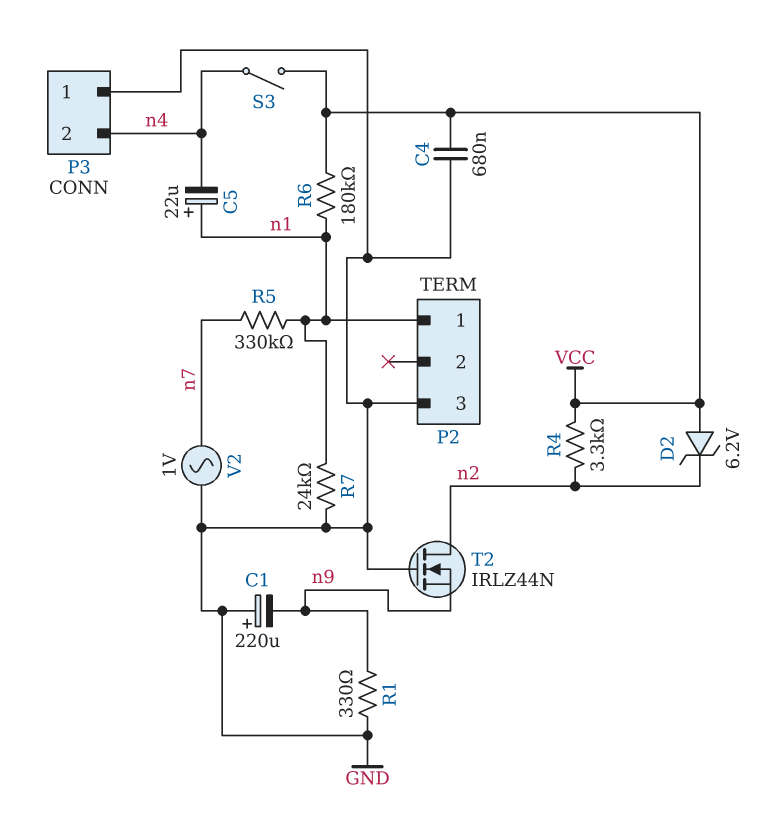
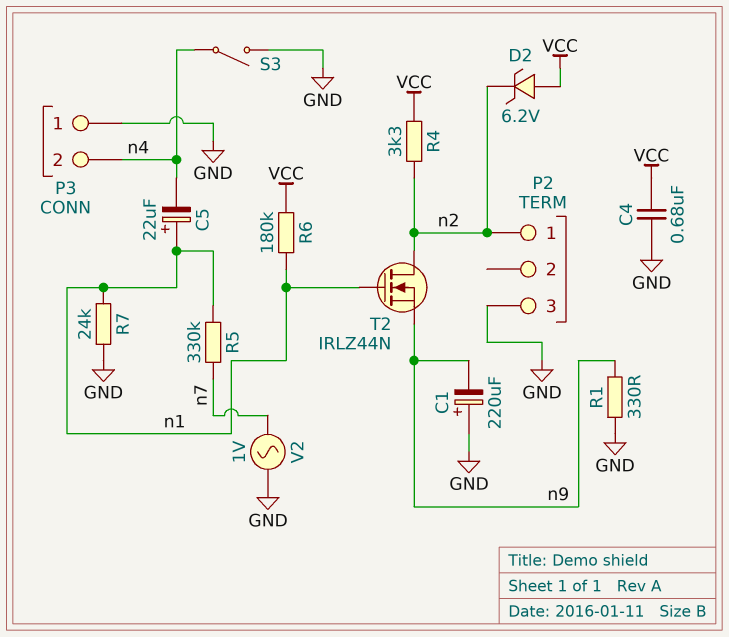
P2 pin 1: n1 -> n2
S3: switch (VCC, n4) -> switch (GND, n4)
T2: NMOS IRLZ44N (G GND, D n2, S n9) -> NMOS IRLZ44N (G n1, D n2, S n9)

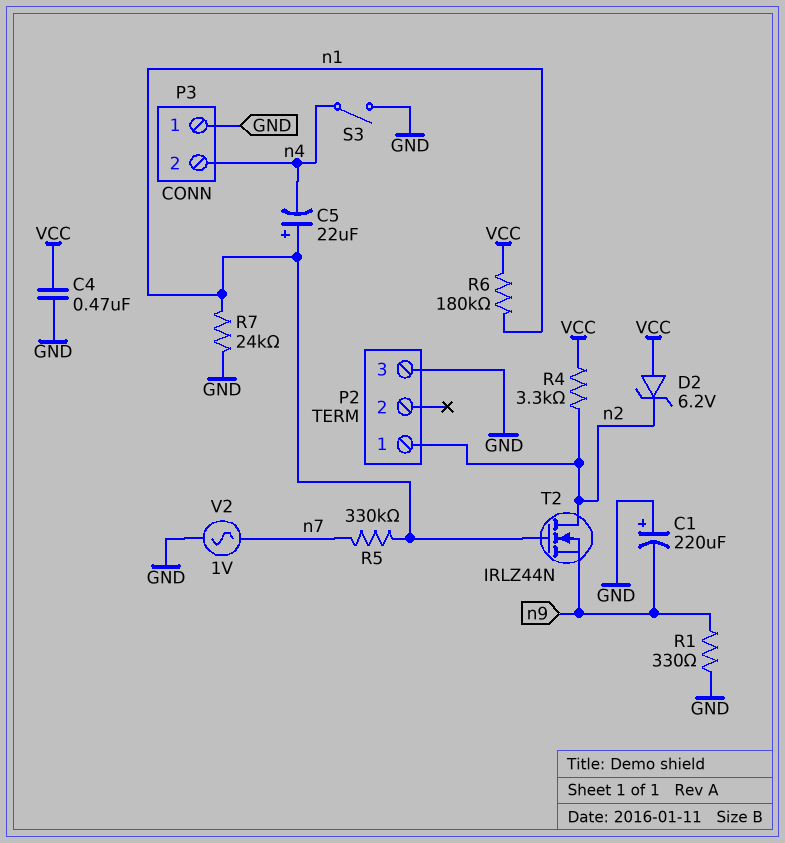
C4: 680nF (GND, VCC) -> 470nF (GND, VCC)

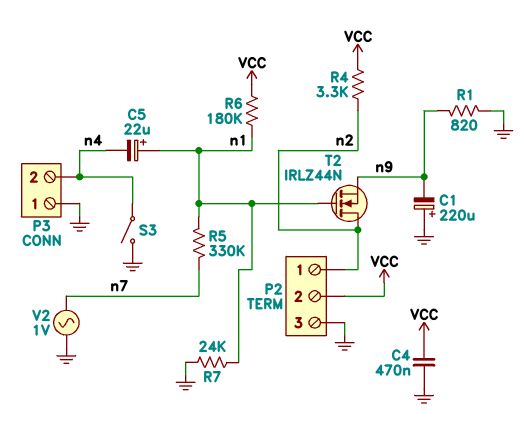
D2: zener 6.2V (A VCC, K n2) -> none
P2 pin 2: none -> VCC
R1: 330 (GND, n9) -> 820 (GND, n9)

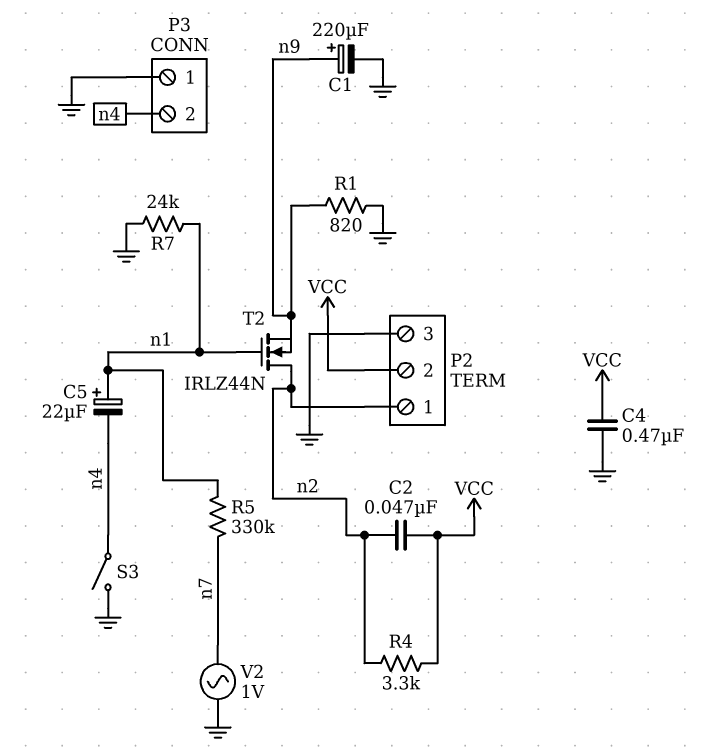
C1: 220uF (plus GND, minus n9) -> 220uF (plus n9, minus GND)
C2: none -> 47nF (VCC, n2)
R6: 180k (VCC, n1) -> none

